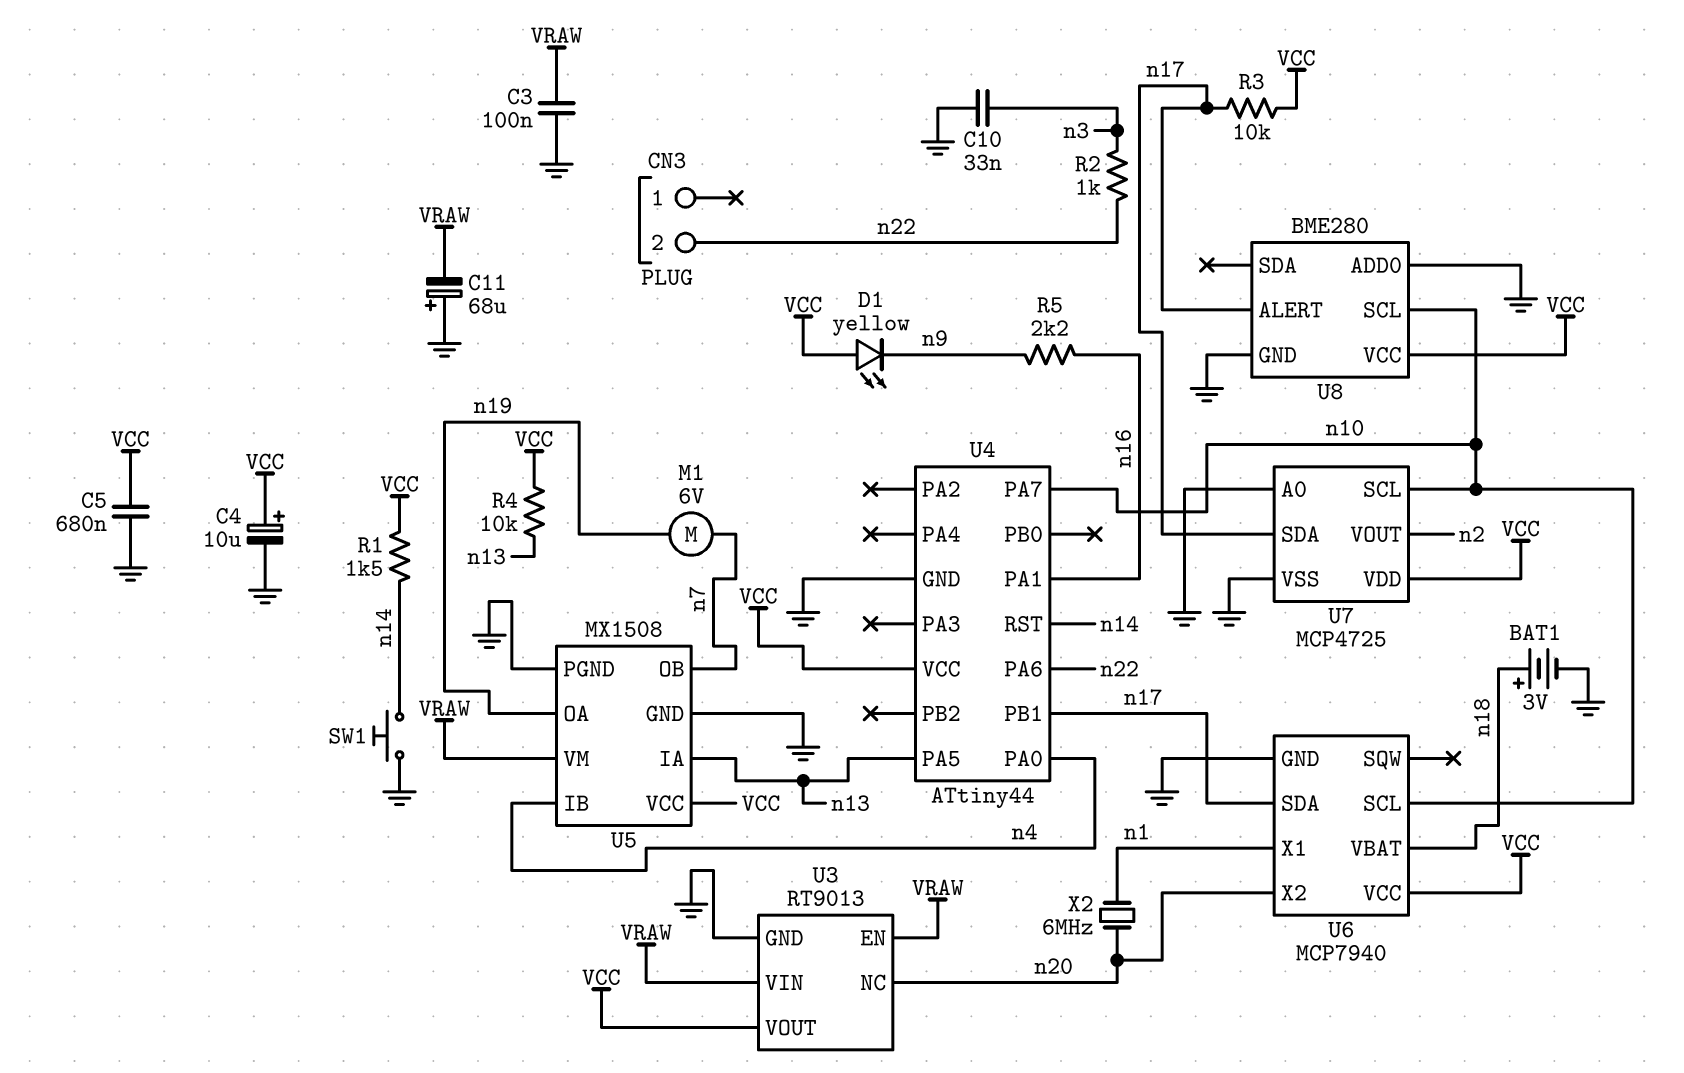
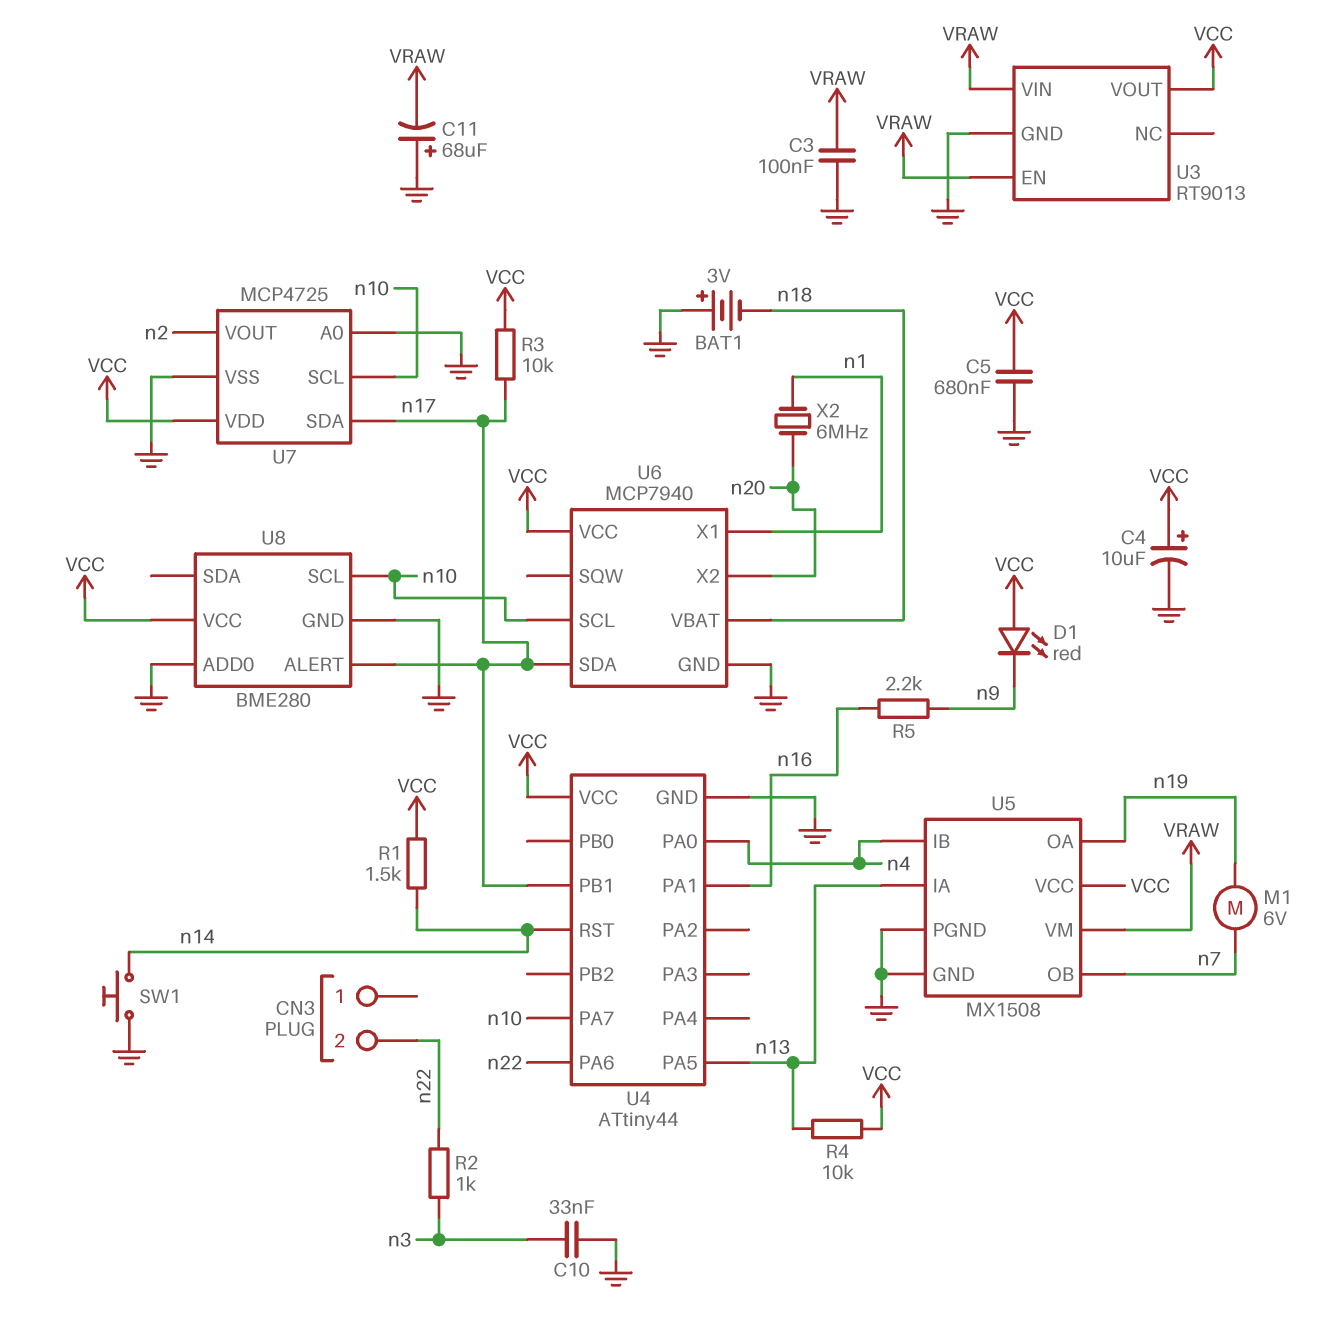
BAT1: 3V (plus n18, minus GND) -> 3V (plus GND, minus n18)
D1: LED yellow (A VCC, K n9) -> LED red (A VCC, K n9)
U3 pin NC: n20 -> none

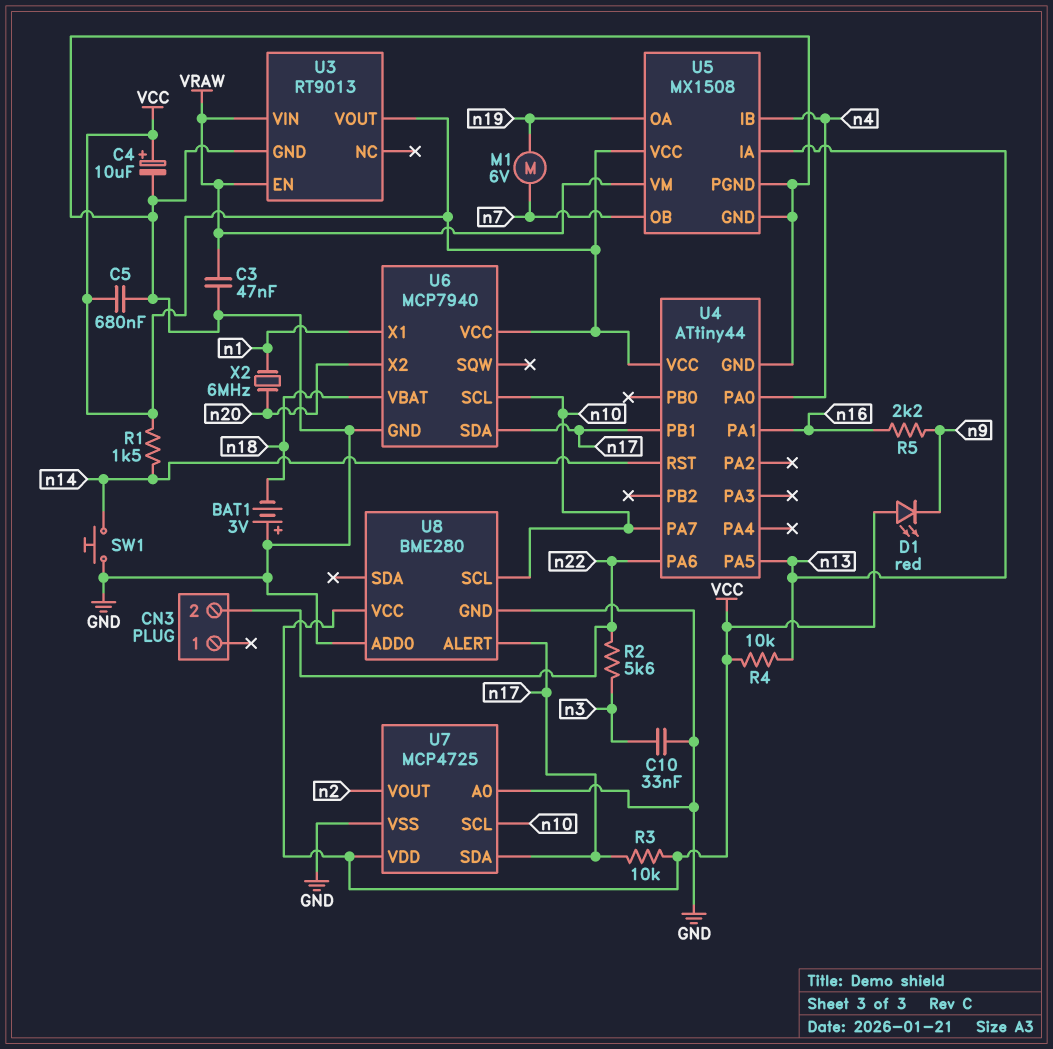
C3: 100nF (GND, VRAW) -> 47nF (GND, VRAW)
C11: 68uF (plus GND, minus VRAW) -> none
R2: 1k (n3, n22) -> 5.6k (n3, n22)

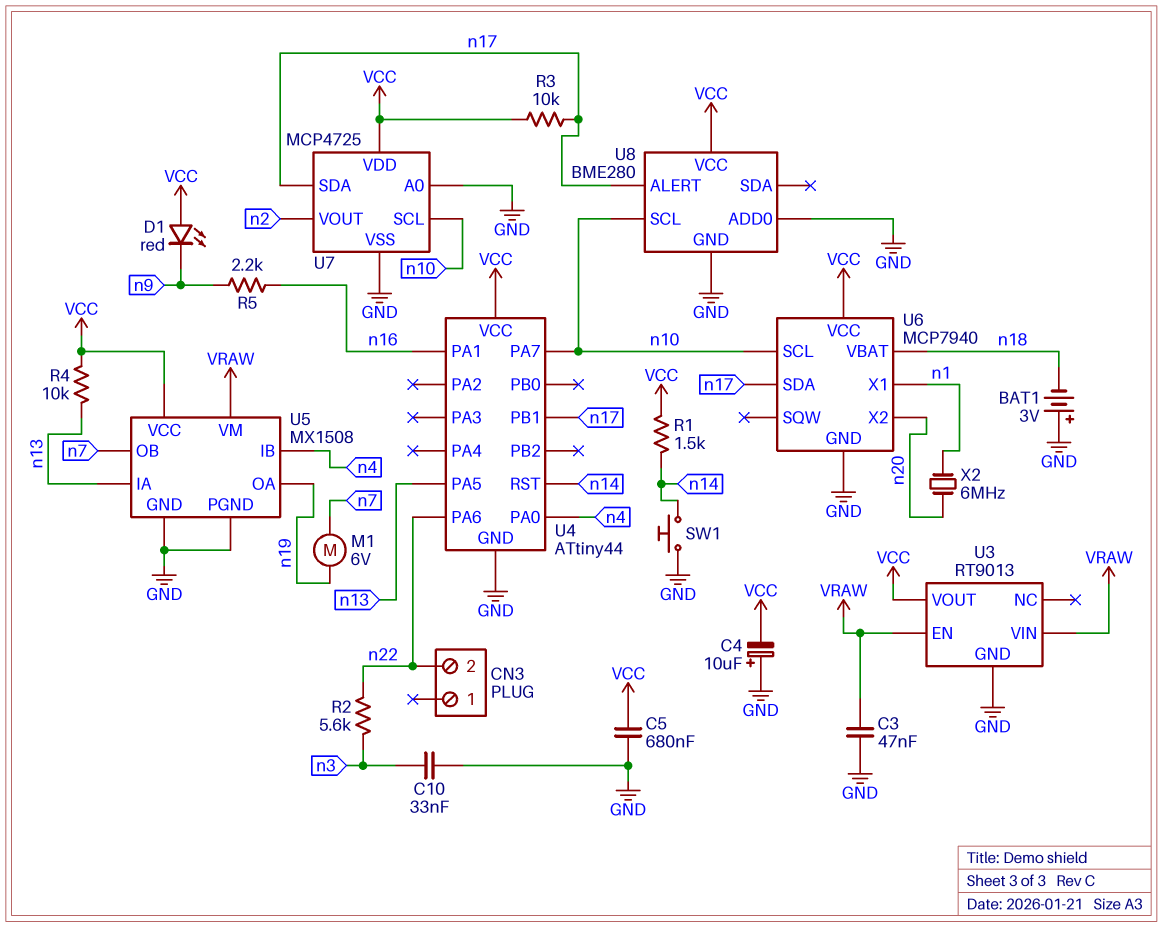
C4: 10uF (plus VCC, minus GND) -> 10uF (plus GND, minus VCC)

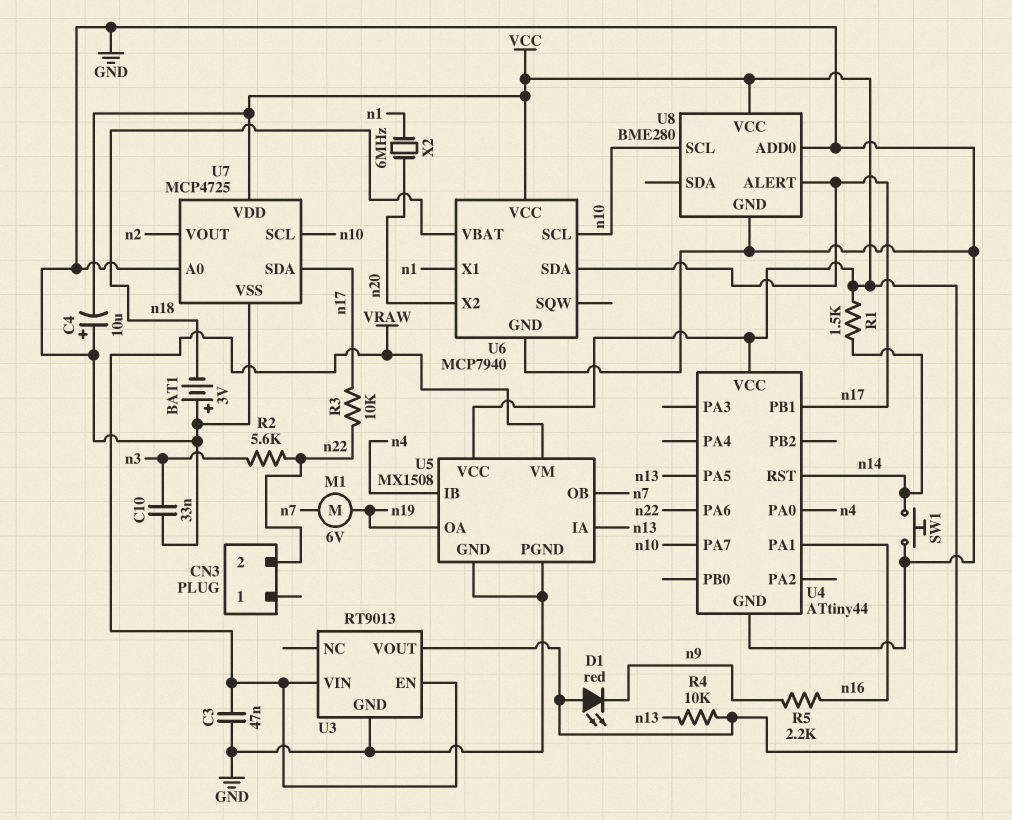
C5: 680nF (GND, VCC) -> none
R3: 10k (VCC, n17) -> 10k (n17, n22)

